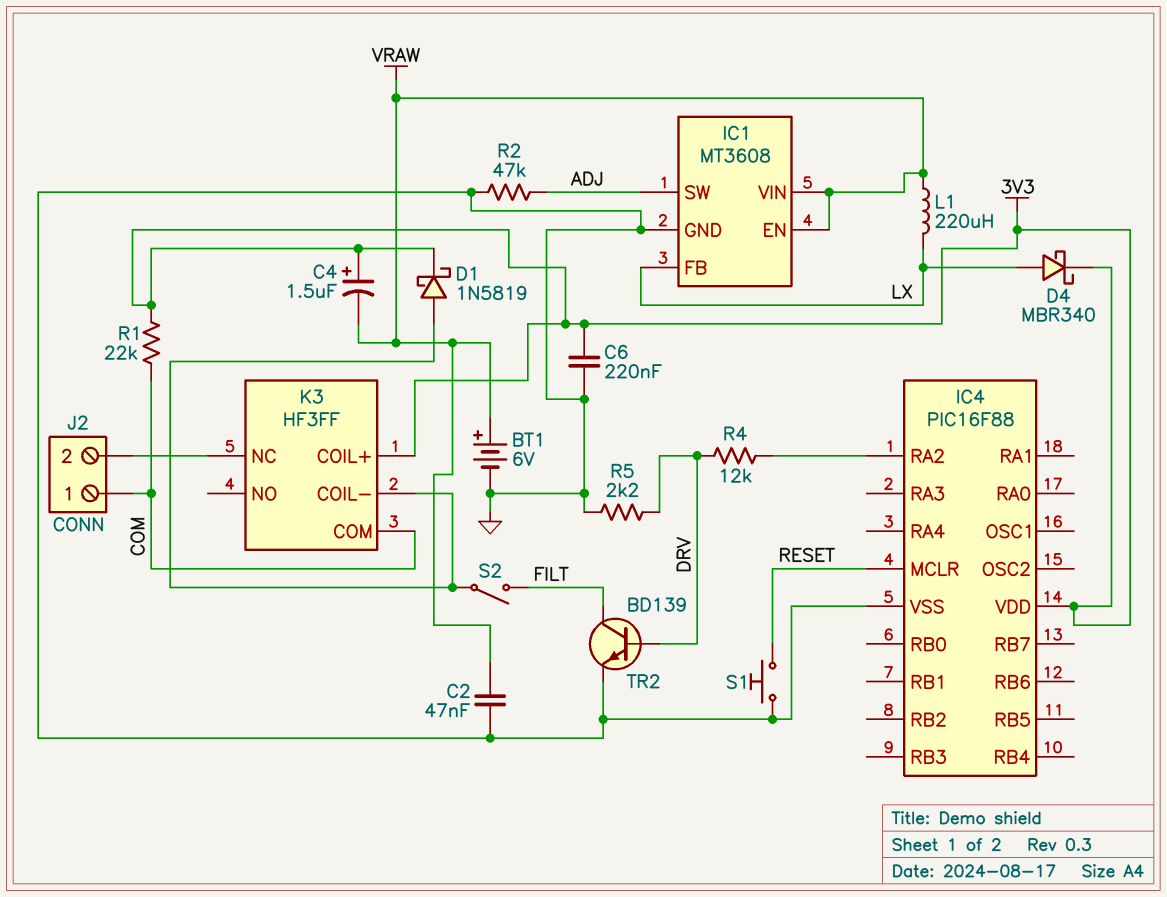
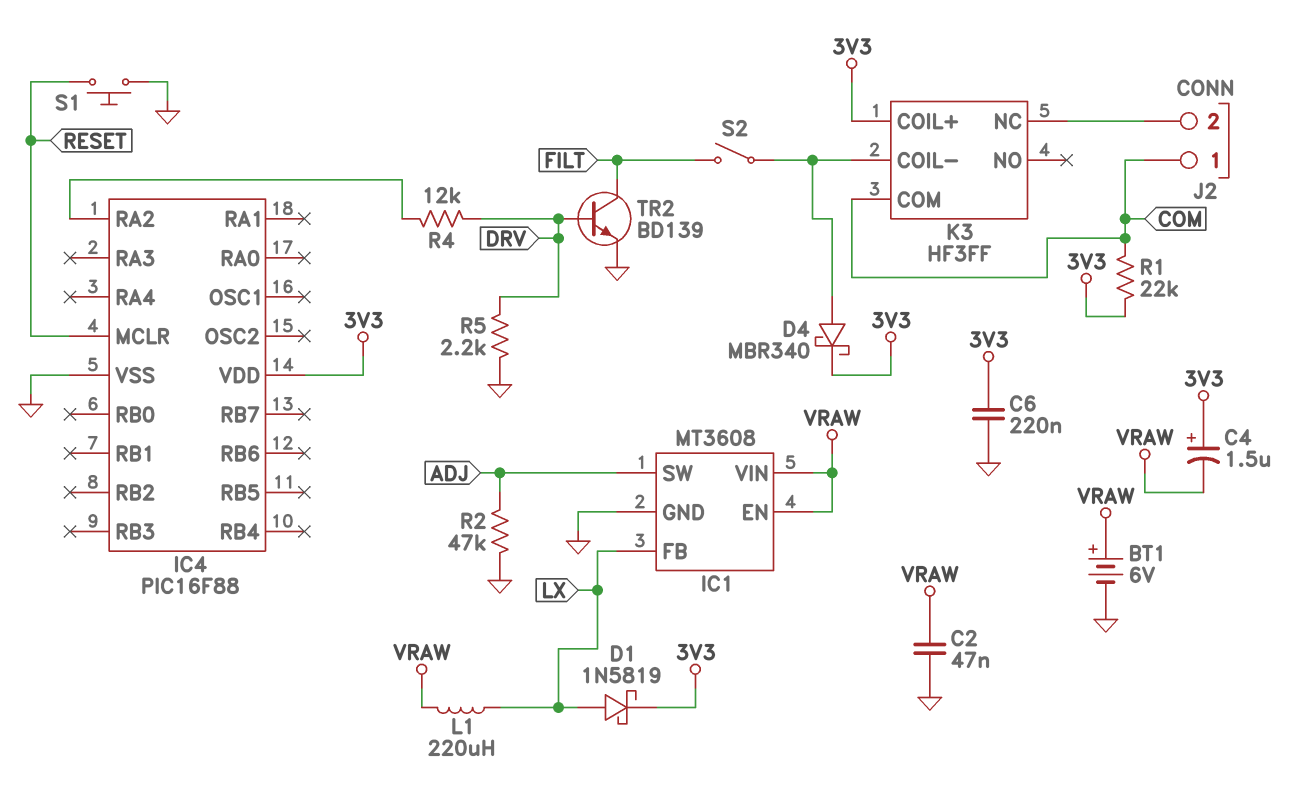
D1: schottky 1N5819 (A K3/COIL-, K 3V3) -> schottky 1N5819 (A LX, K 3V3)
D4: schottky MBR340 (A LX, K 3V3) -> schottky MBR340 (A K3/COIL-, K 3V3)

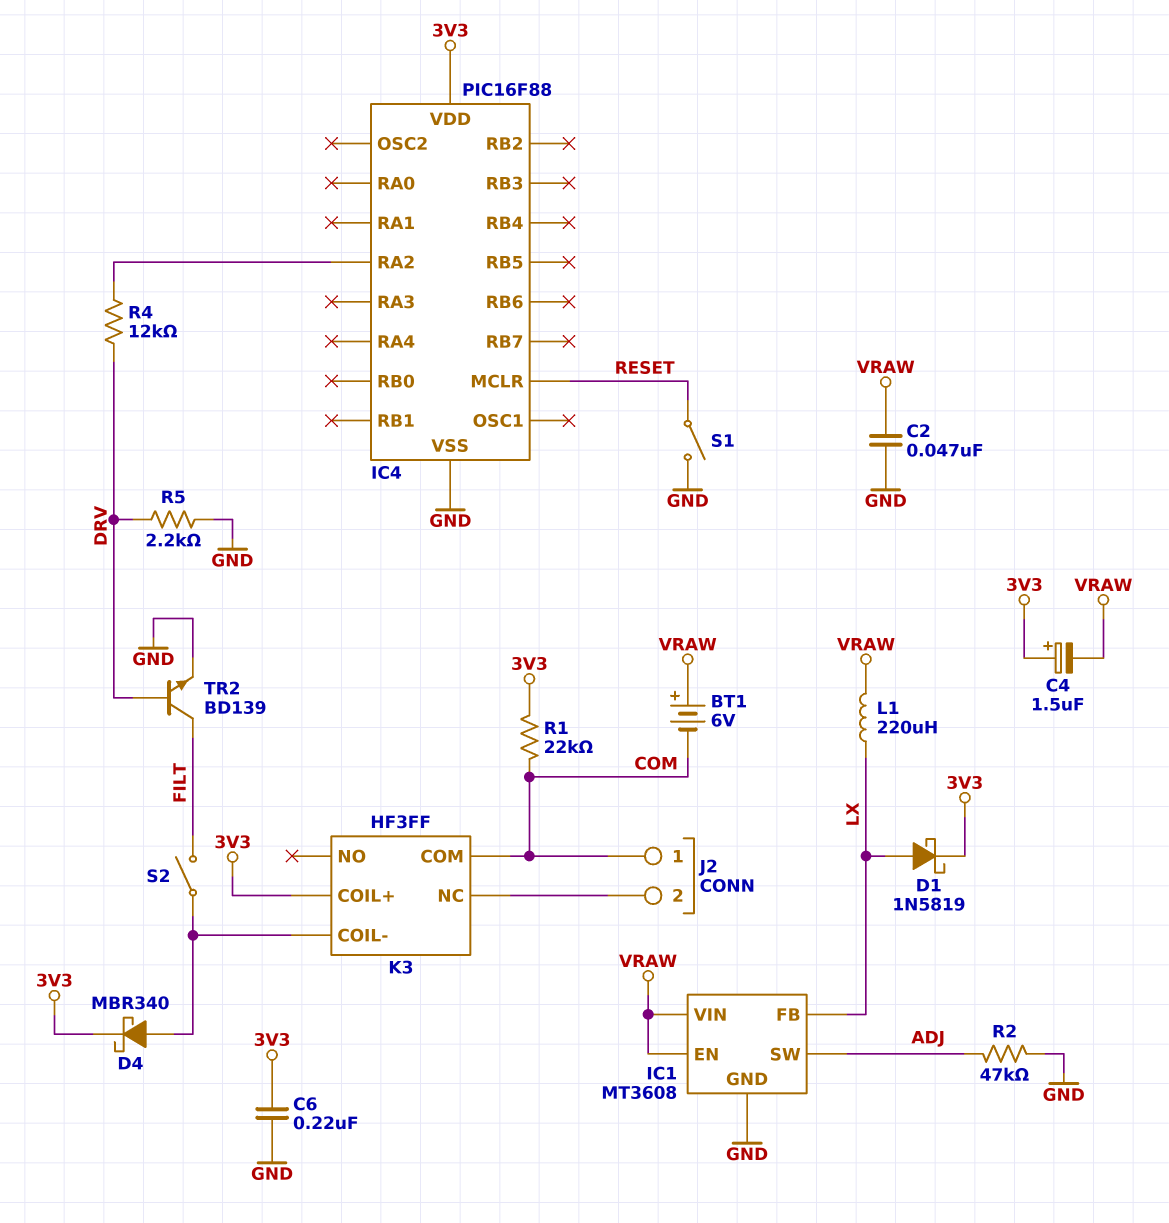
BT1: 6V (plus VRAW, minus GND) -> 6V (plus VRAW, minus COM)
S1: button (GND, RESET) -> switch (GND, RESET)

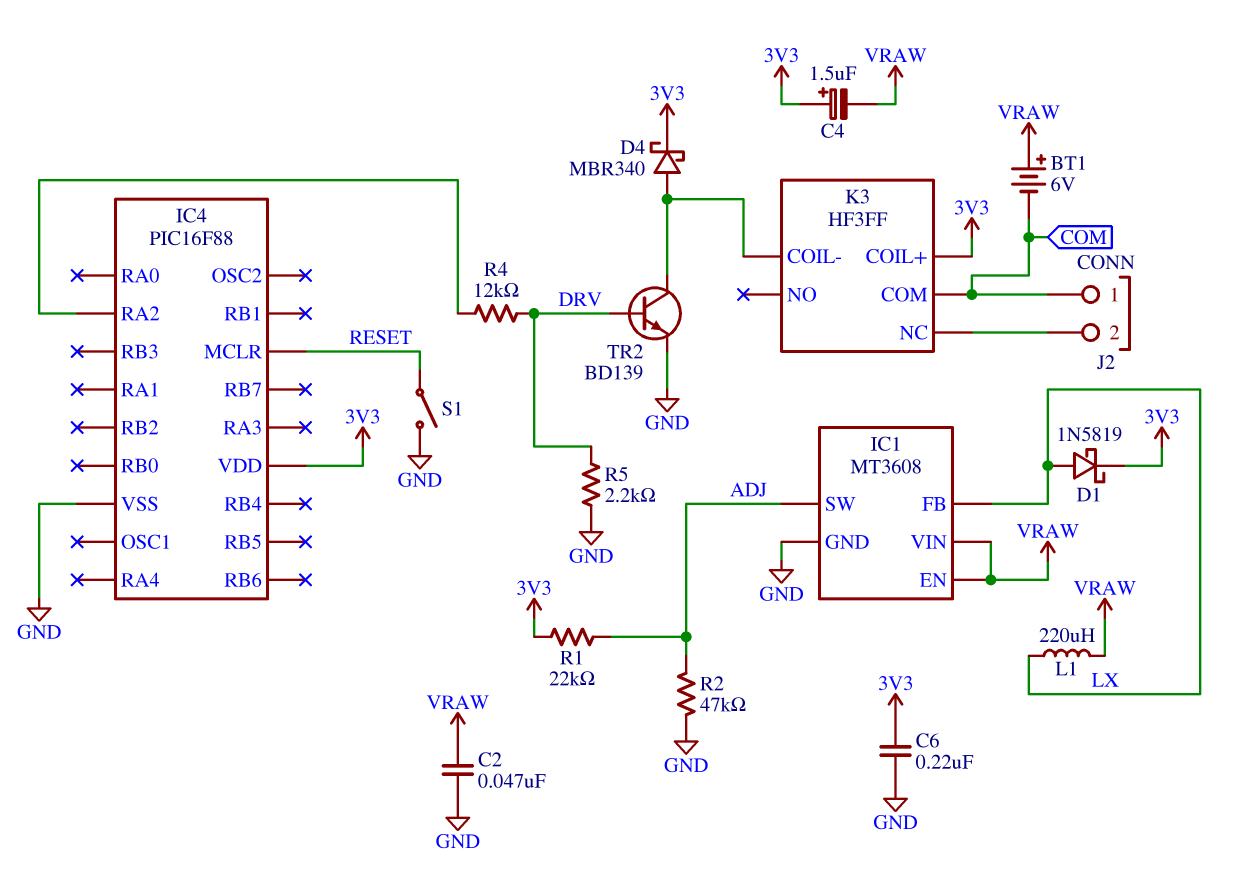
R1: 22k (3V3, COM) -> 22k (3V3, ADJ)
S2: switch (FILT, K3/COIL-) -> none
TR2: NPN BD139 (B DRV, C FILT, E GND) -> NPN BD139 (B DRV, C K3/COIL-, E GND)

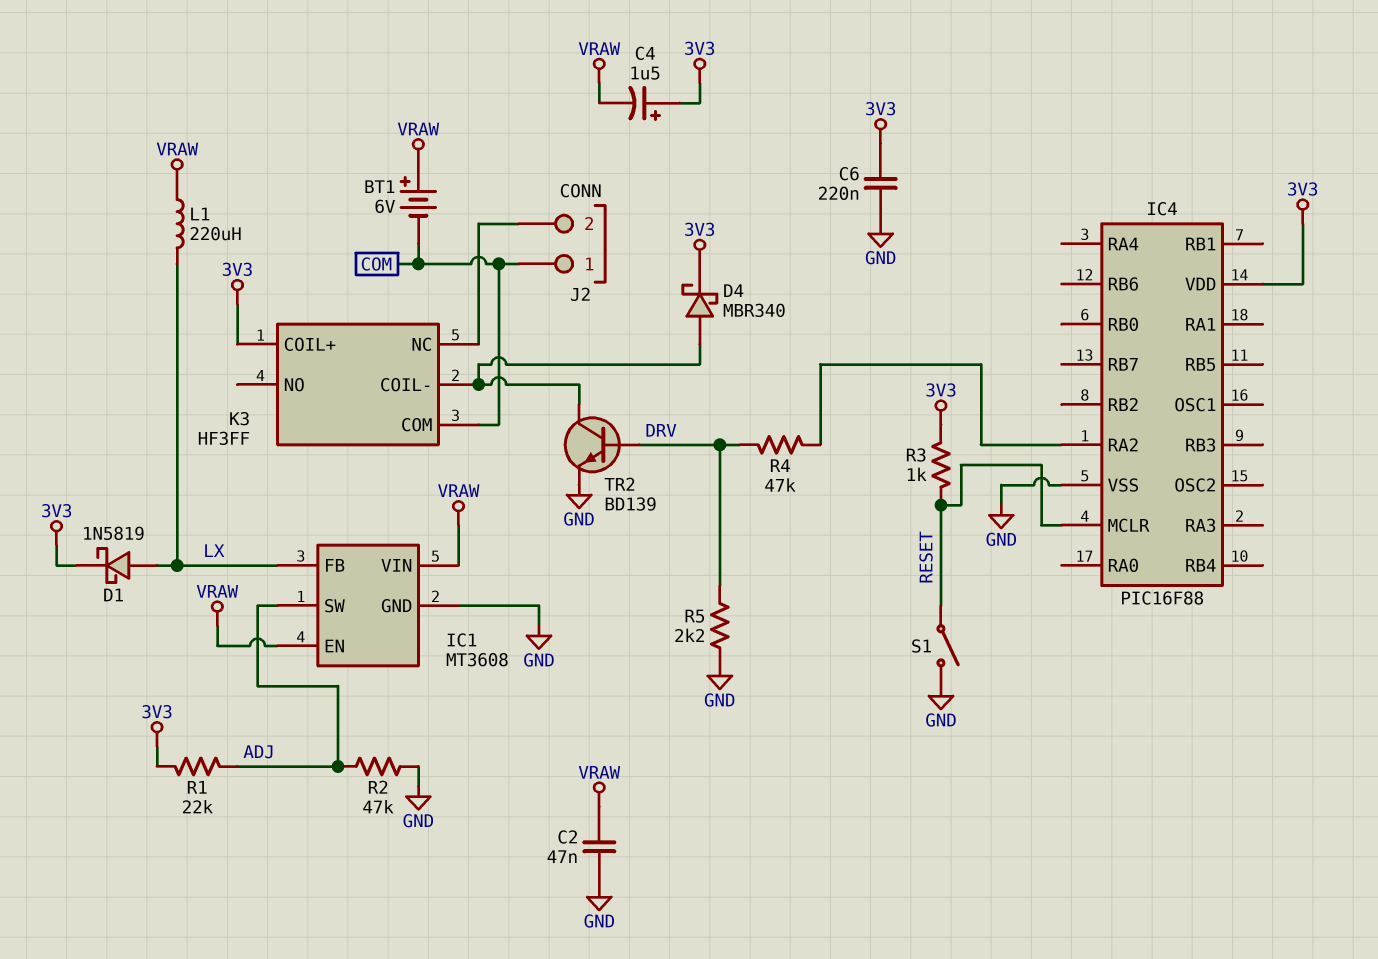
R3: none -> 1k (3V3, RESET)
R4: 12k (DRV, IC4/RA2) -> 47k (DRV, IC4/RA2)

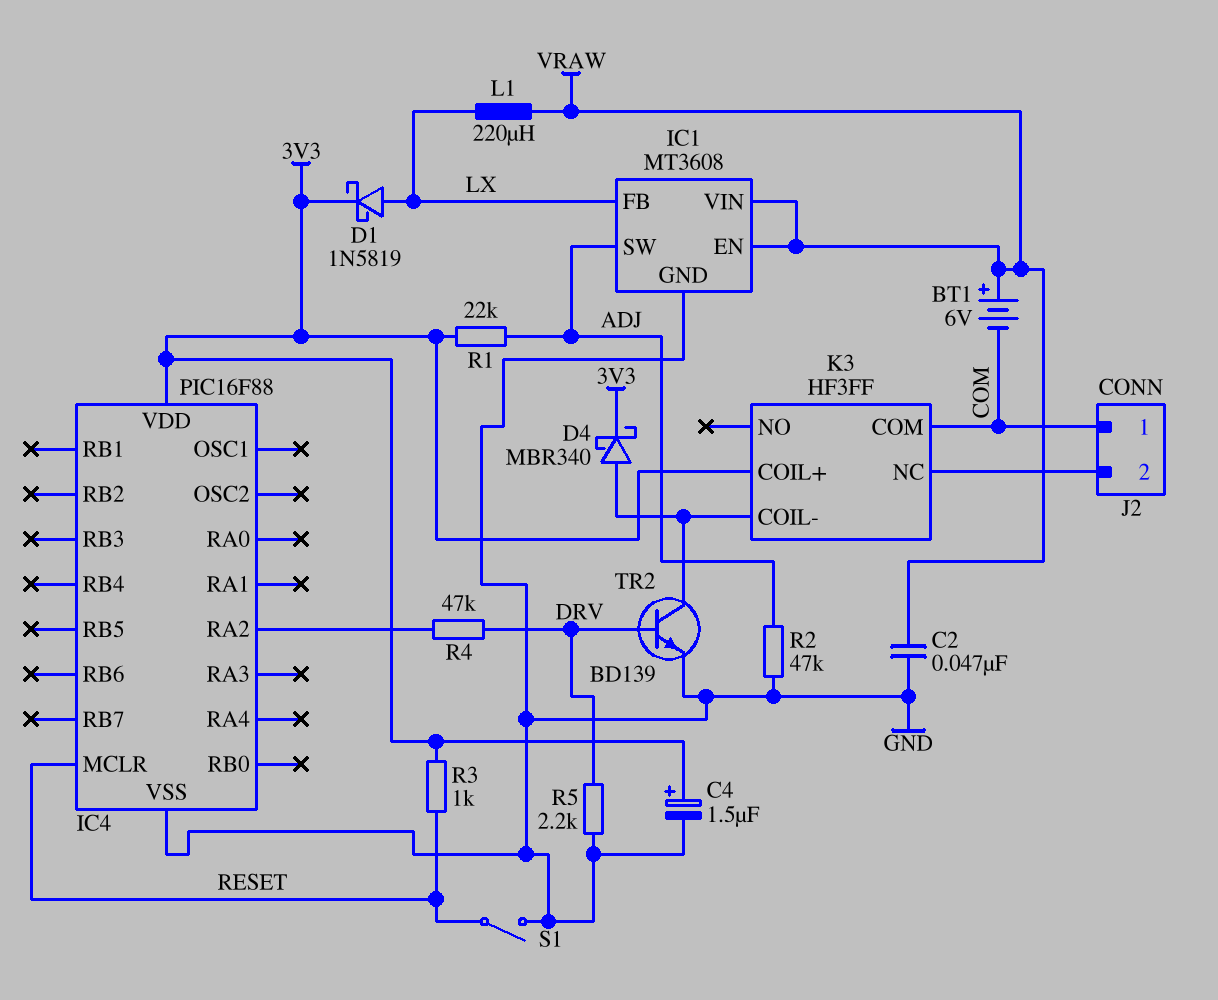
C4: 1.5uF (plus 3V3, minus VRAW) -> 1.5uF (plus 3V3, minus GND)
C6: 220nF (3V3, GND) -> none

